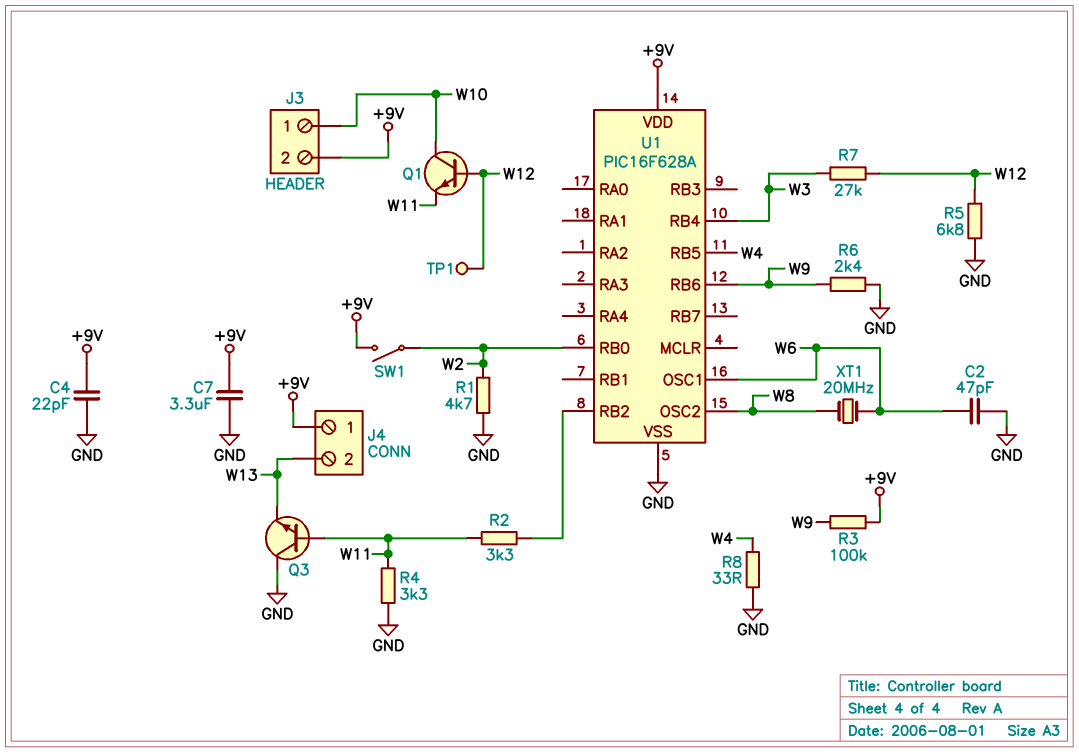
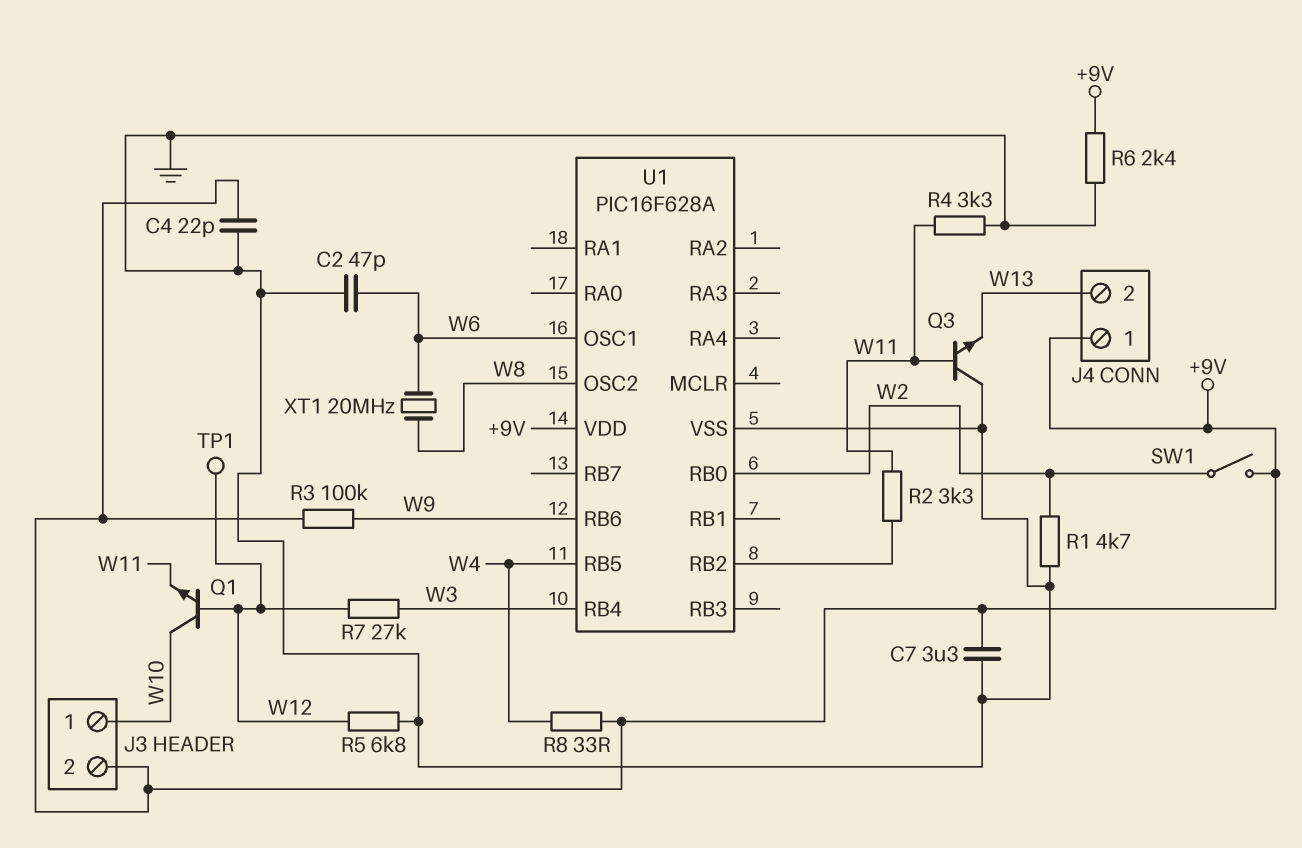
R6: 2.4k (GND, W9) -> 2.4k (+9V, GND)
R8: 33 (GND, W4) -> 33 (+9V, W4)

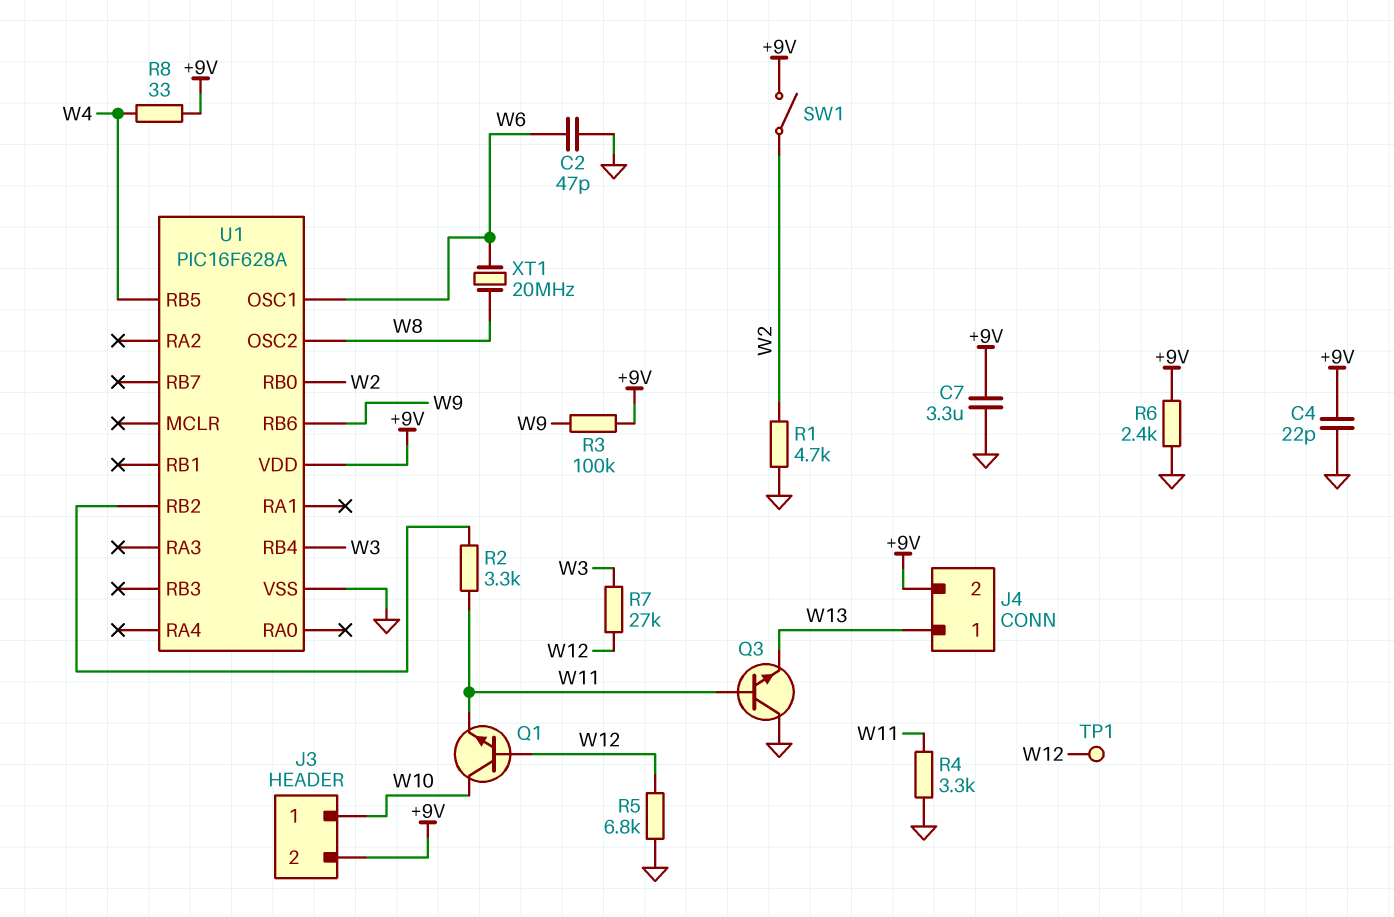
J4 pin 1: +9V -> W13
J4 pin 2: W13 -> +9V

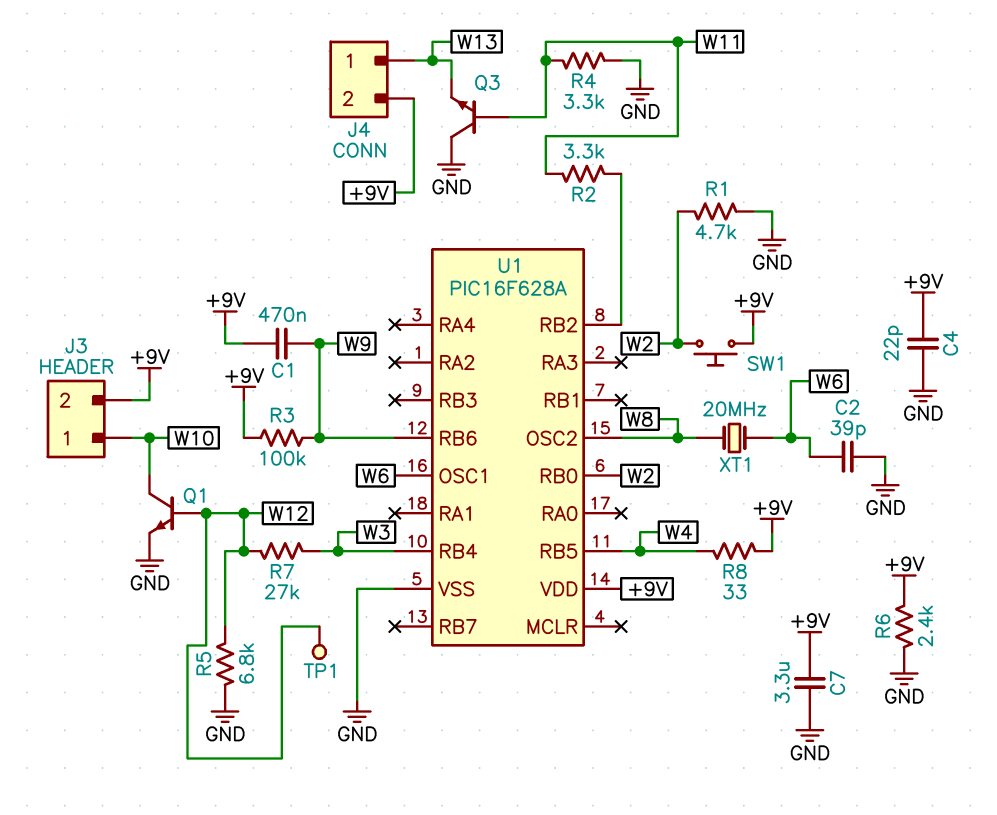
C1: none -> 470nF (+9V, W9)
C2: 47pF (GND, W6) -> 39pF (GND, W6)
Q1: NPN (B W12, C W10, E W11) -> NPN (B W12, C W10, E GND)
SW1: switch (+9V, W2) -> button (+9V, W2)

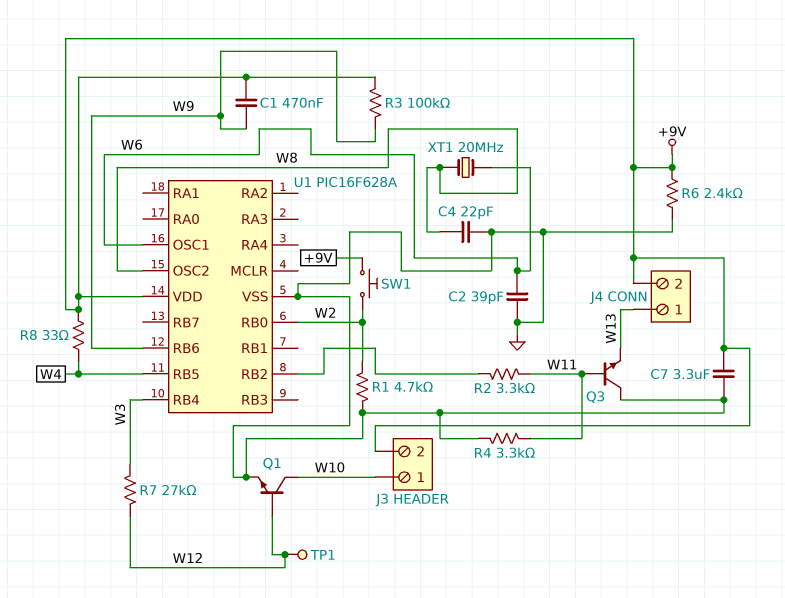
C4: 22pF (+9V, GND) -> 22pF (GND, W8)
R5: 6.8k (GND, W12) -> none

